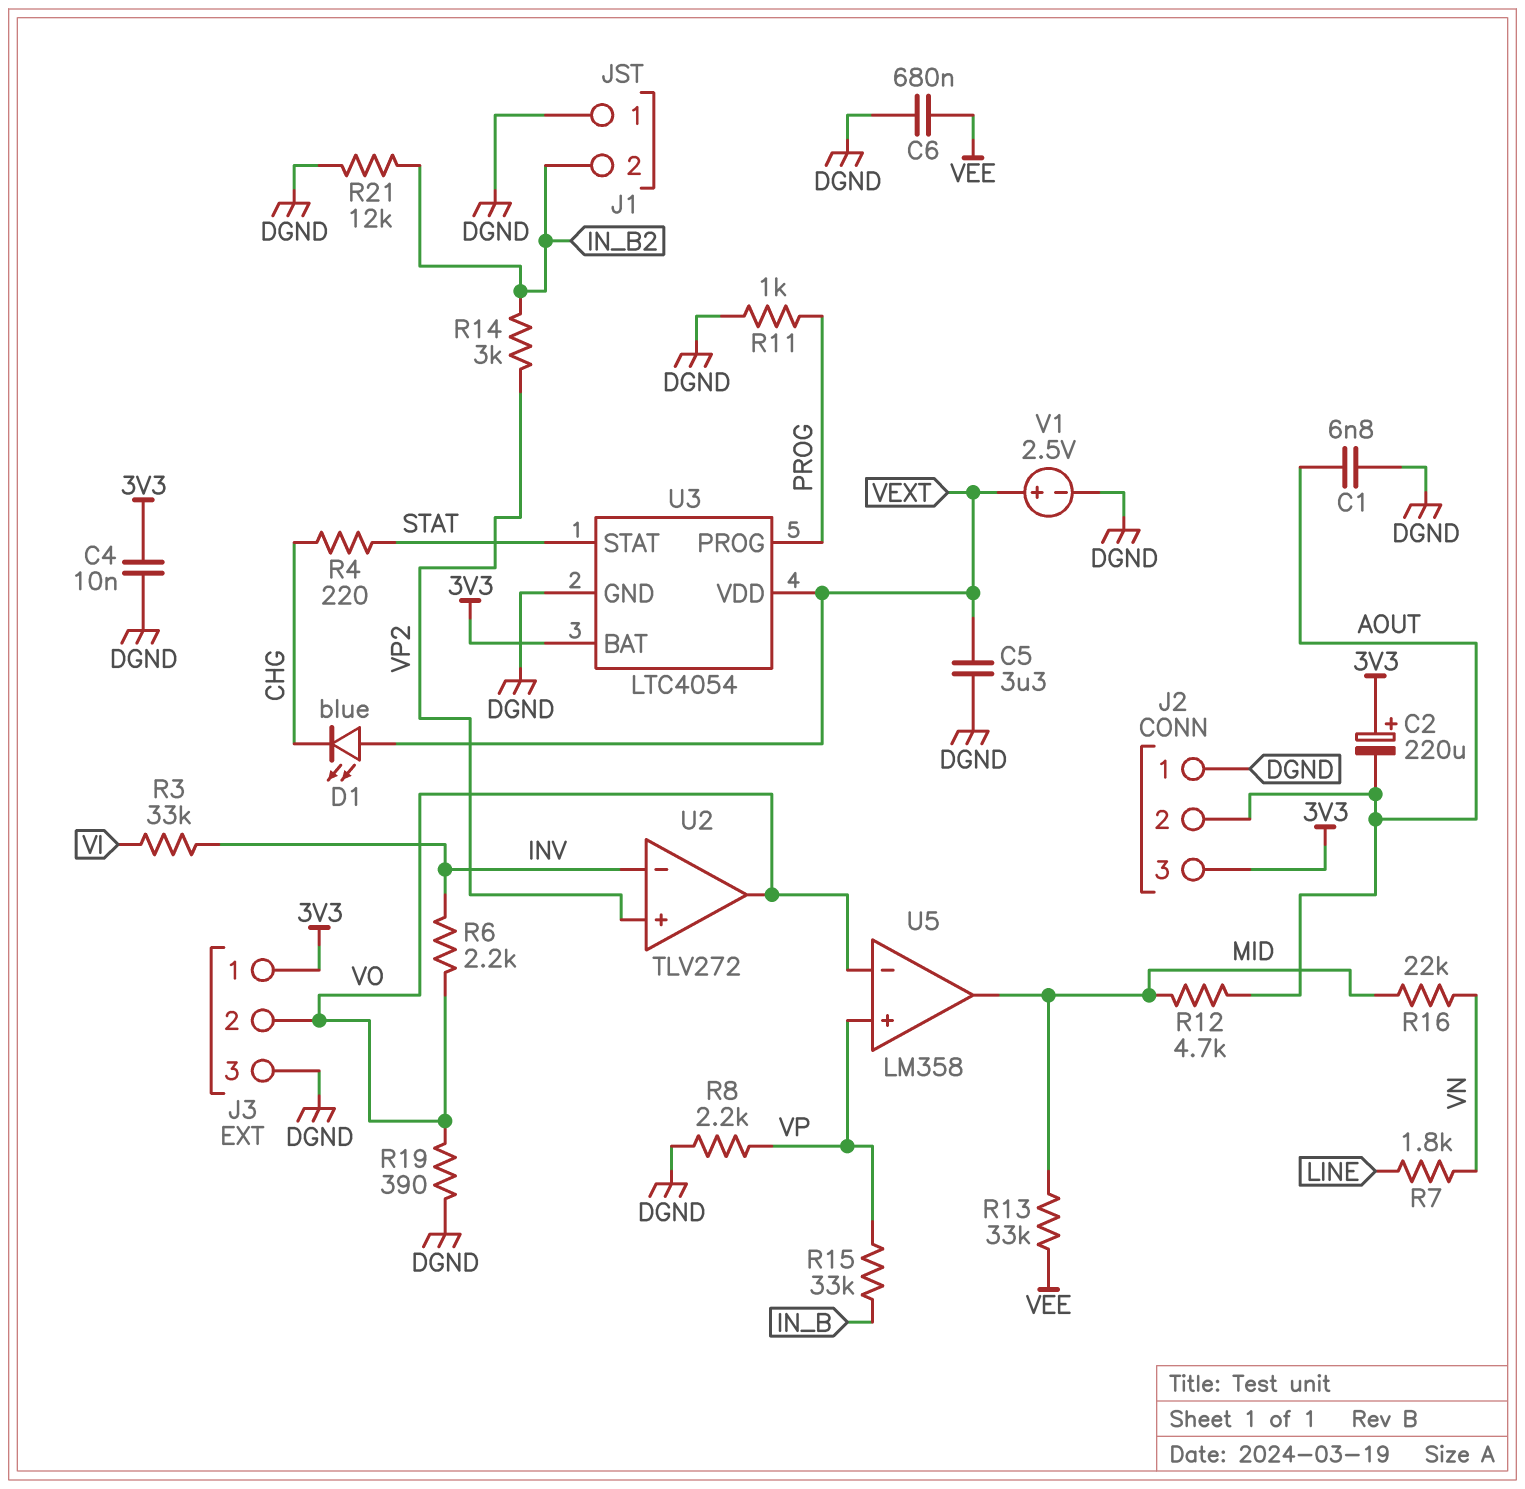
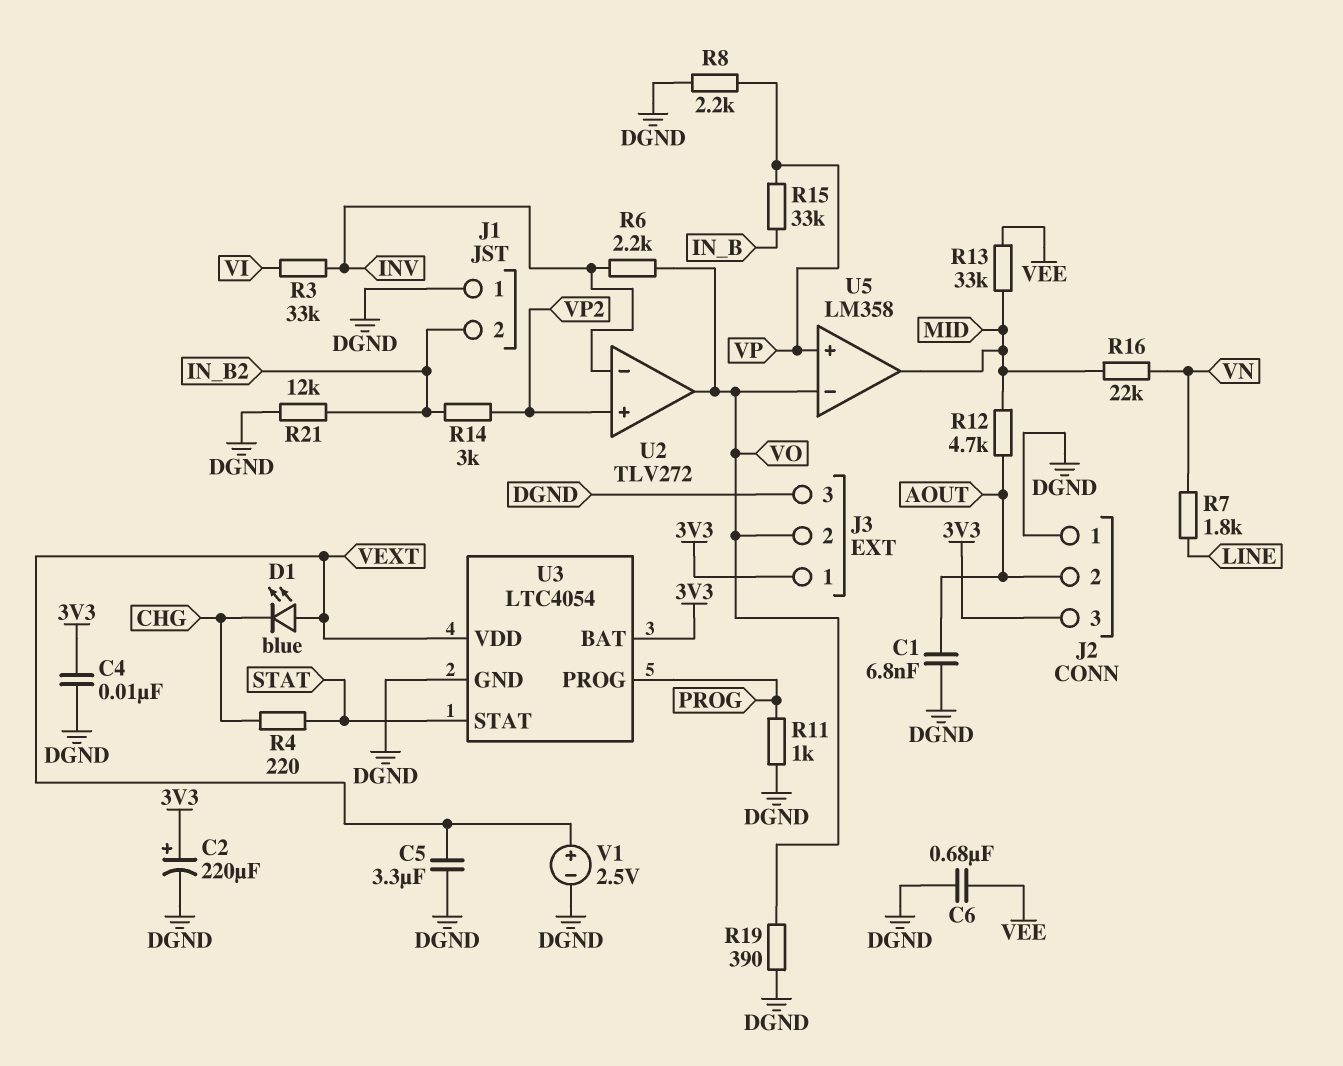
C2: 220uF (plus 3V3, minus AOUT) -> 220uF (plus 3V3, minus DGND)

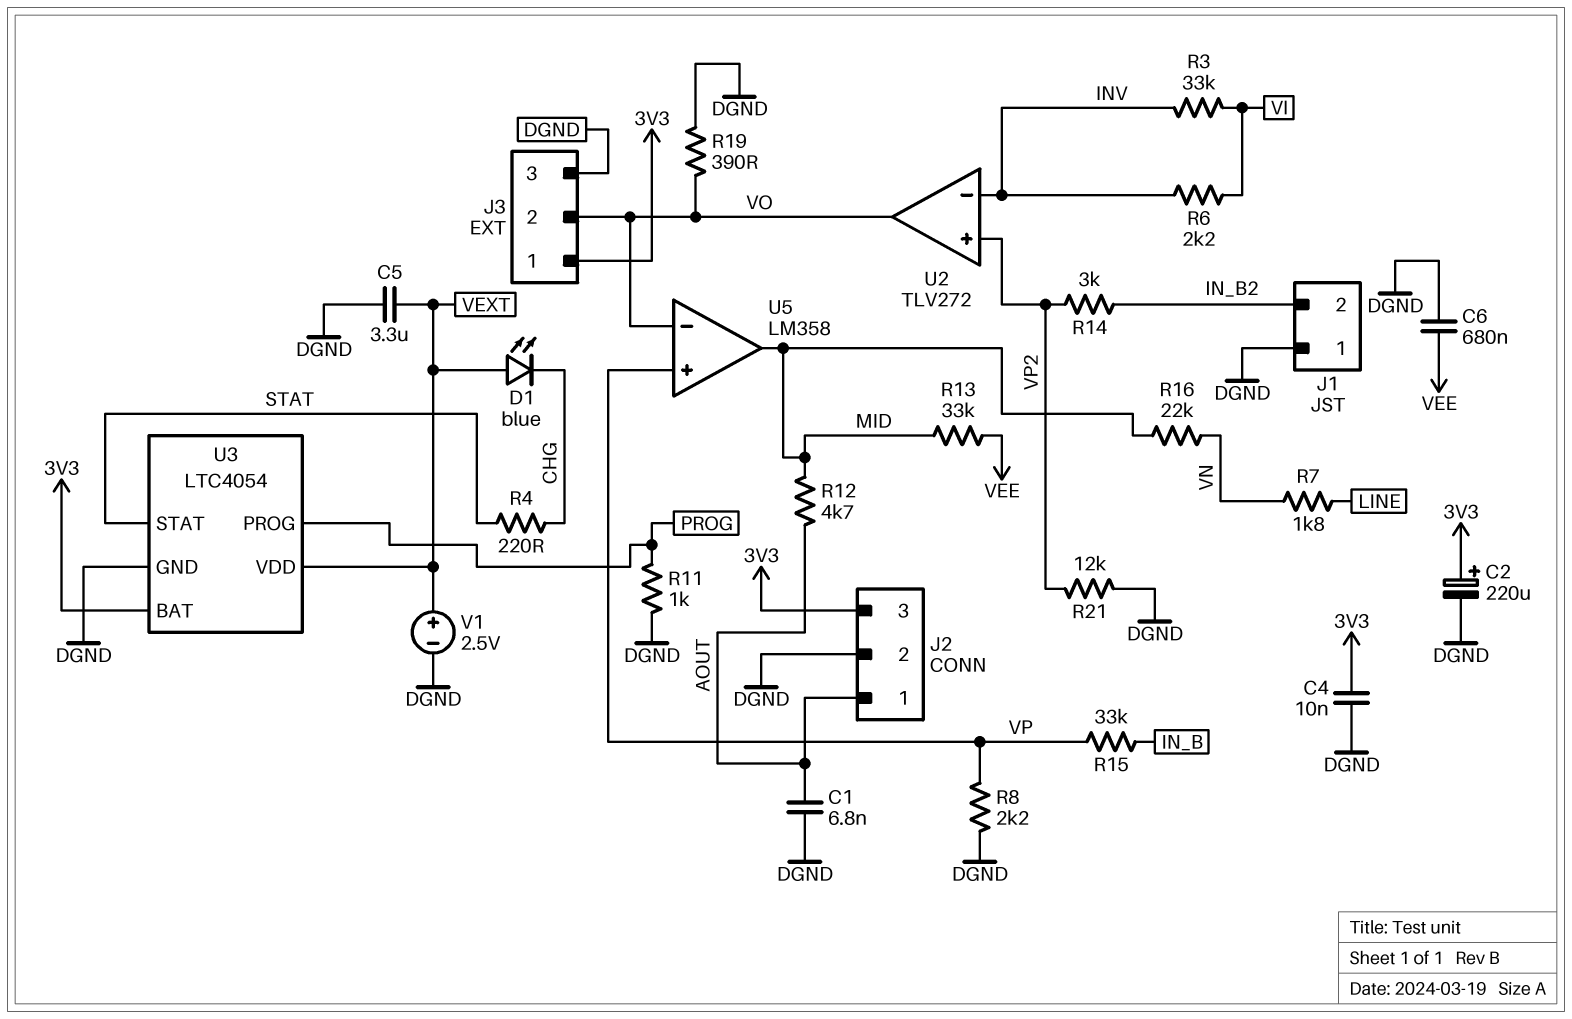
J2 pin 1: DGND -> AOUT
J2 pin 2: AOUT -> DGND
R6: 2.2k (INV, VO) -> 2.2k (INV, VI)
R21: 12k (DGND, IN_B2) -> 12k (DGND, VP2)

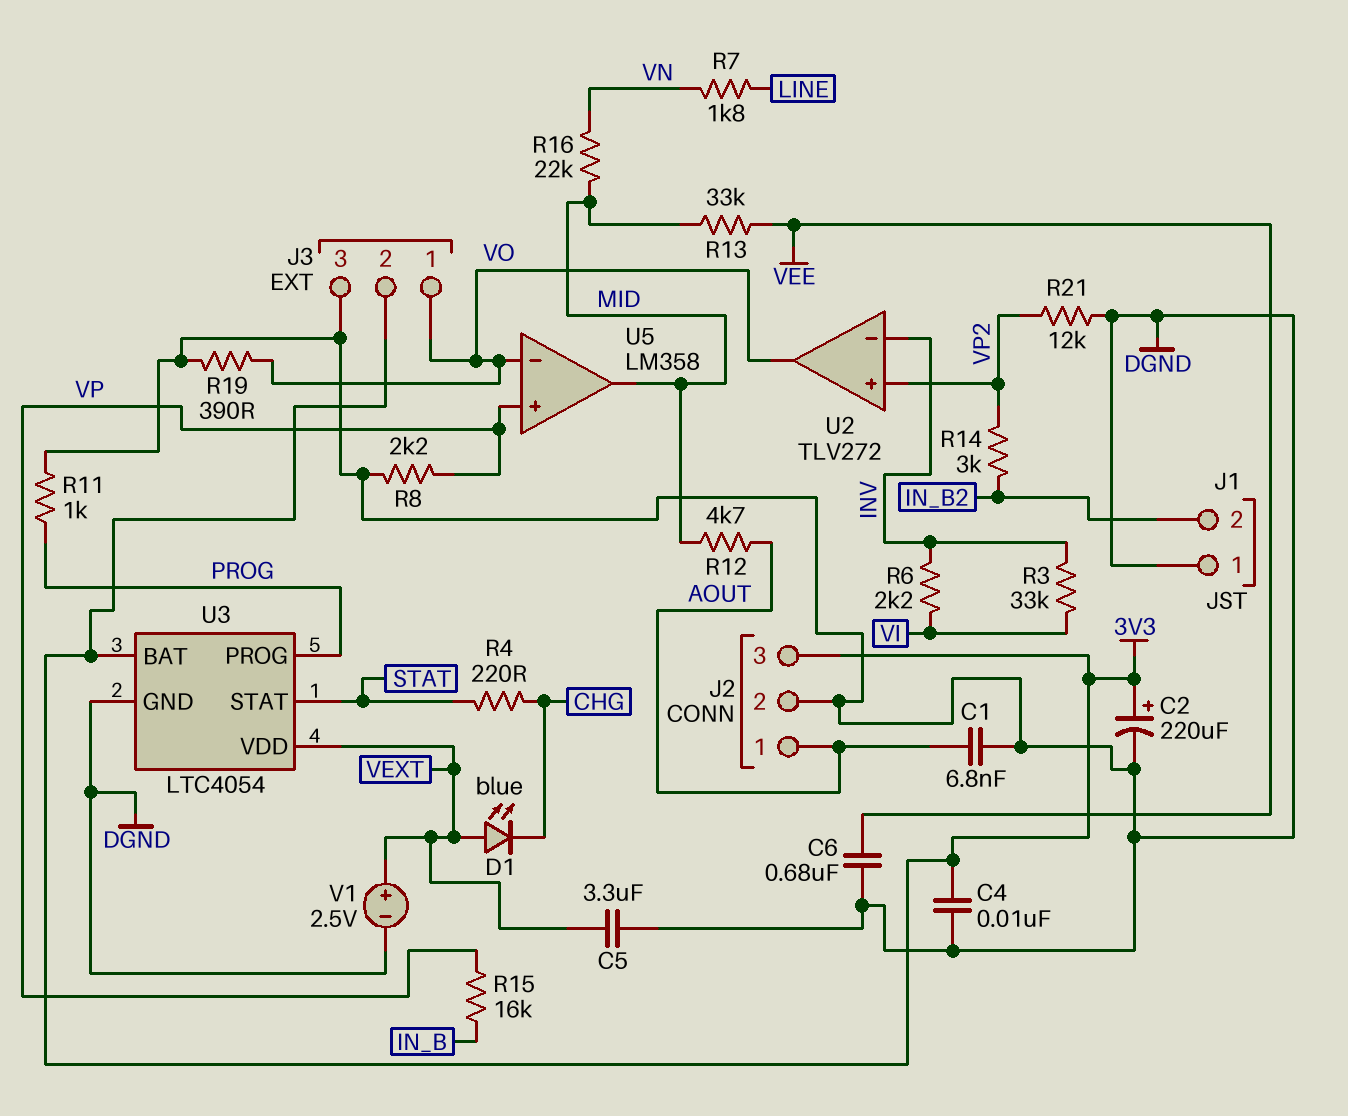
J3 pin 1: 3V3 -> VO
J3 pin 2: VO -> 3V3
R15: 33k (IN_B, VP) -> 16k (IN_B, VP)

